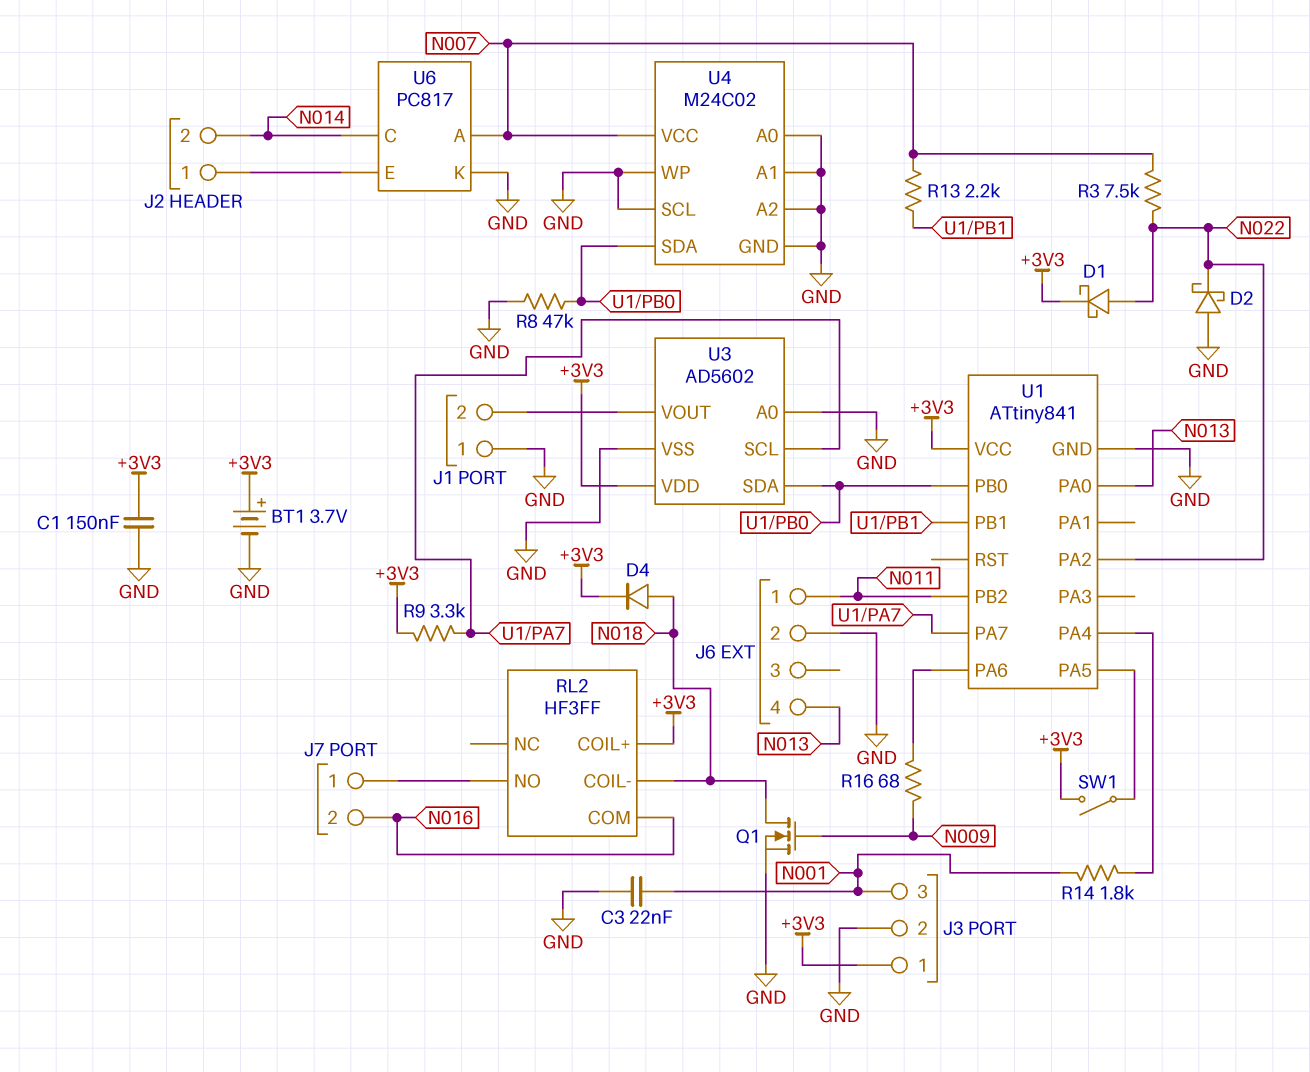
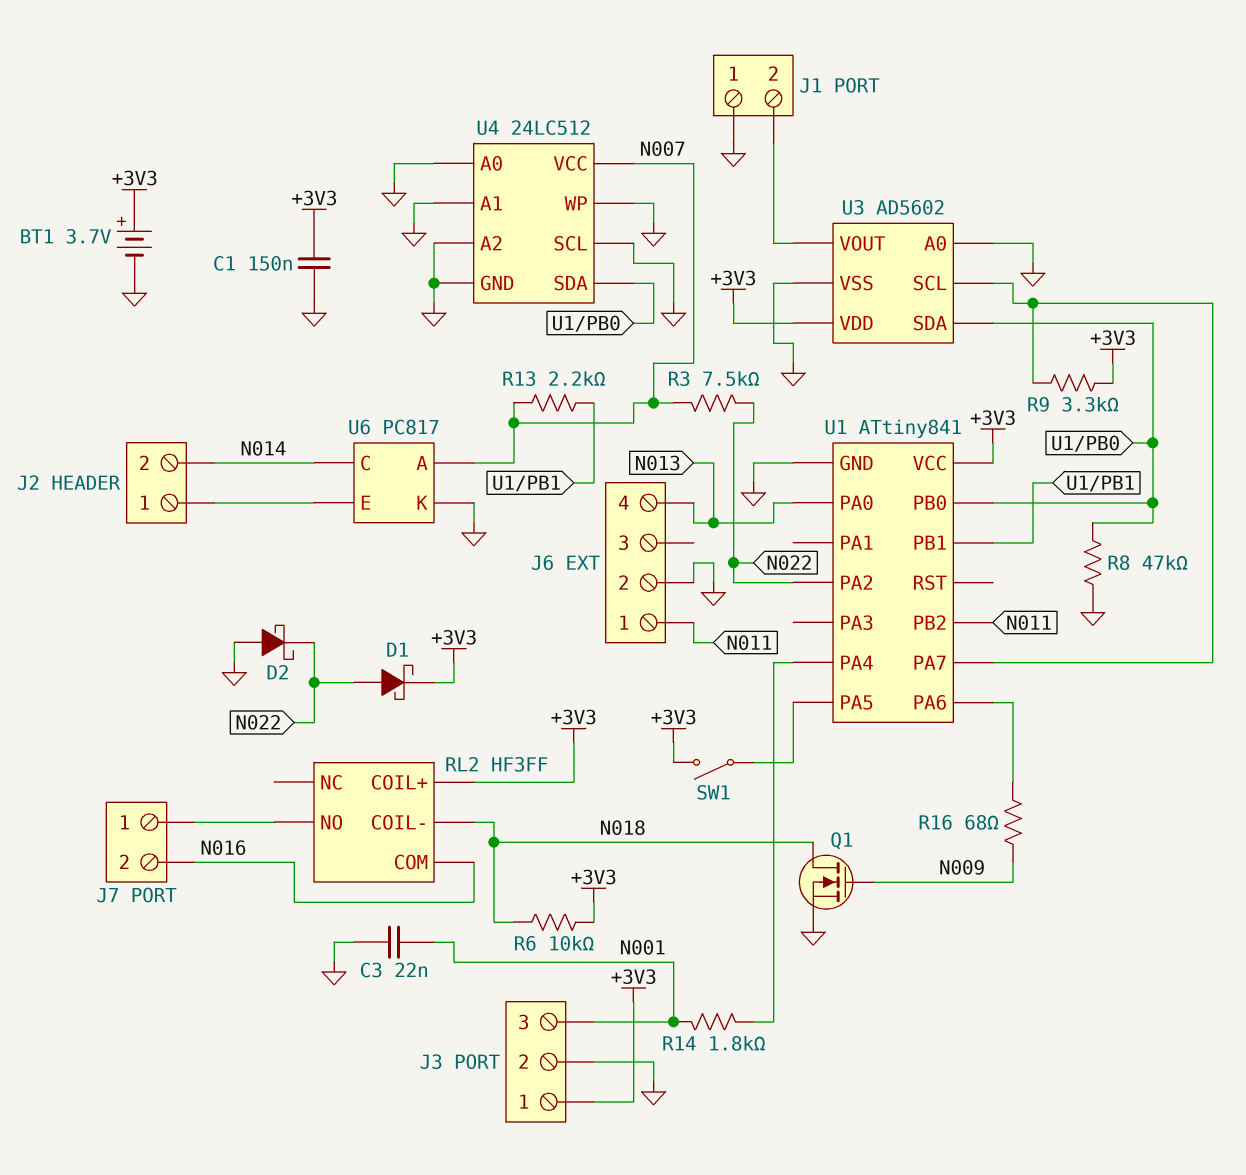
D4: diode (A N018, K +3V3) -> none
R6: none -> 10k (+3V3, N018)
U4: M24C02 -> 24LC512

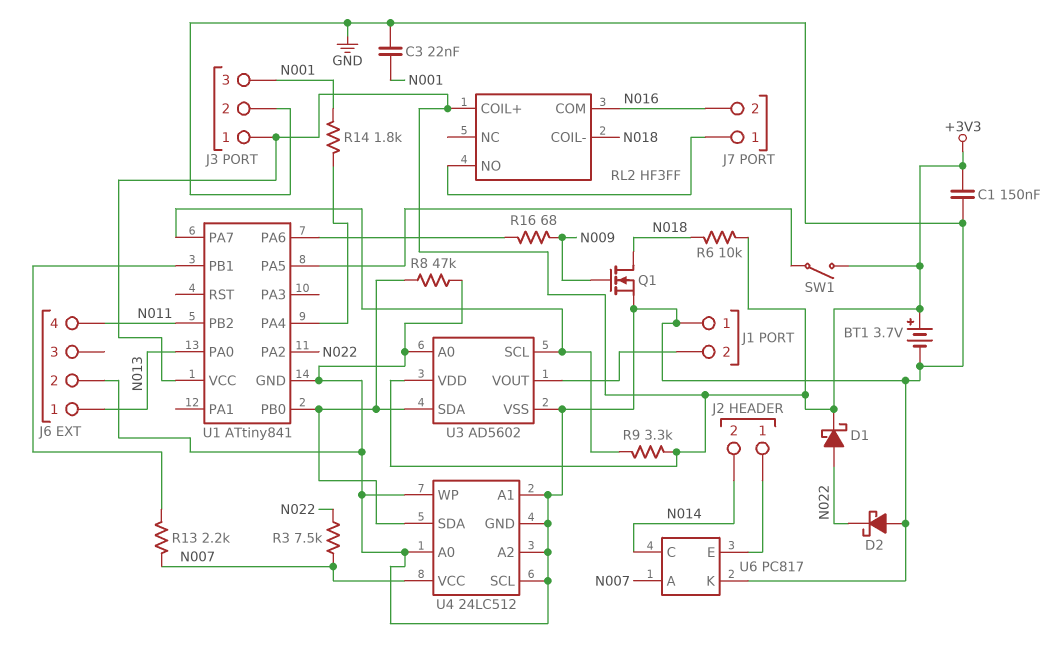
J6 pin 1: N011 -> N013
J6 pin 4: N013 -> N011

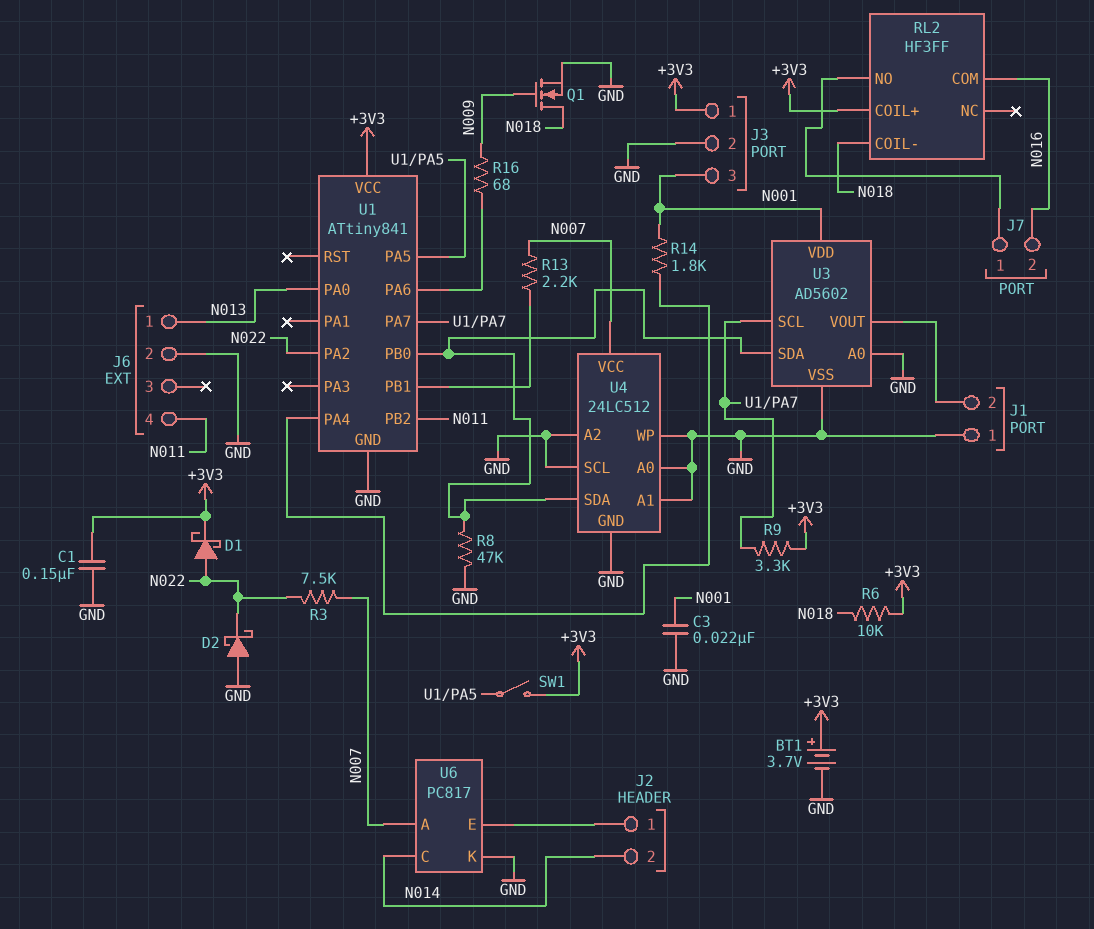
U3 pin VDD: +3V3 -> N001

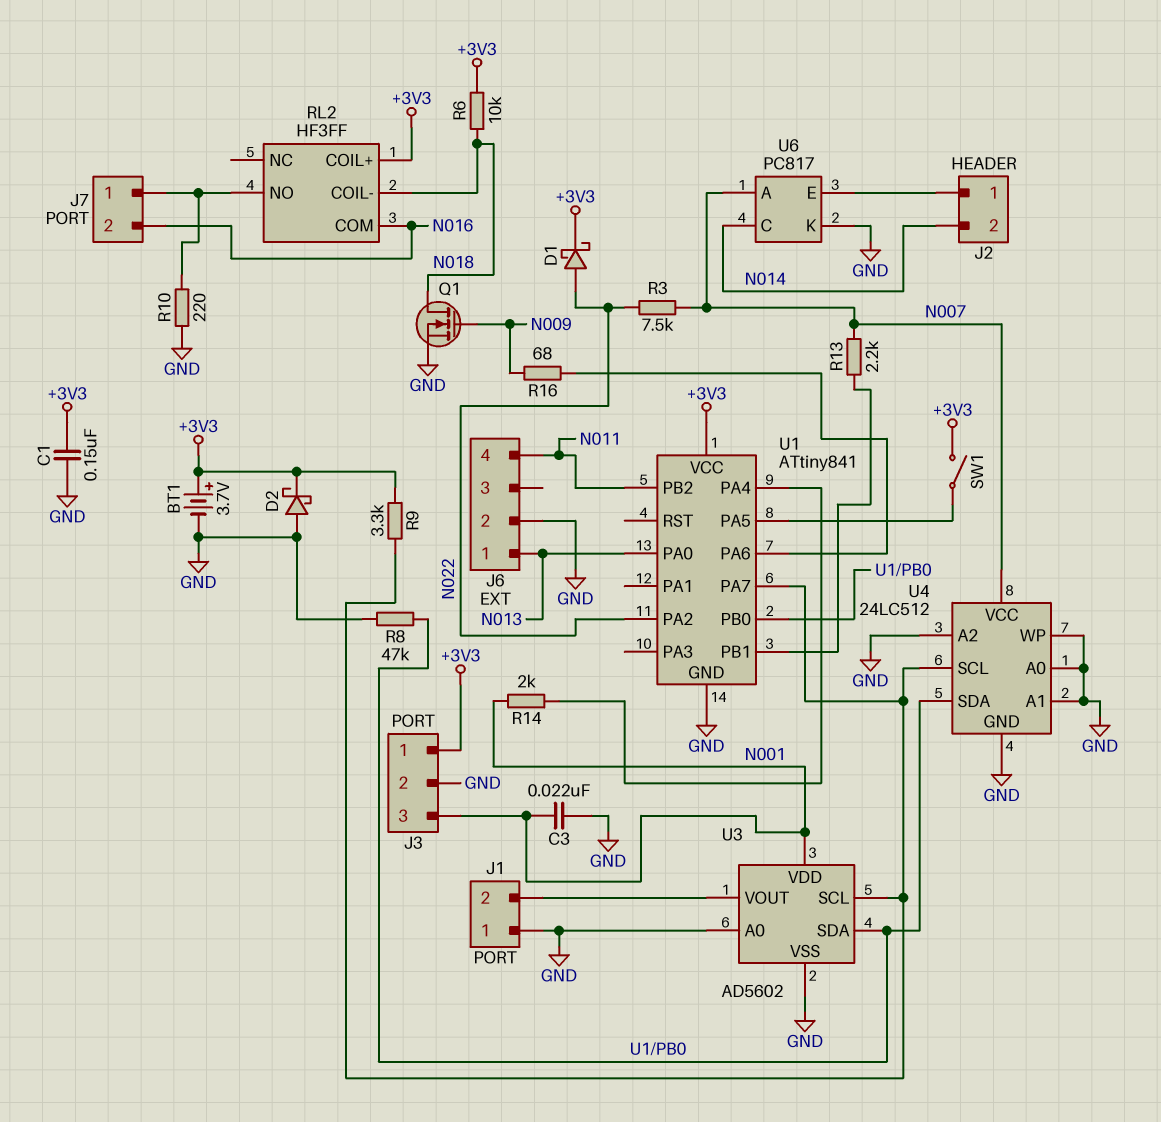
D2: schottky (A GND, K N022) -> schottky (A GND, K +3V3)
R10: none -> 220 (GND, J7/1)
R14: 1.8k (N001, U1/PA4) -> 2k (N001, U1/PA4)
U4 pin SCL: GND -> U1/PA7

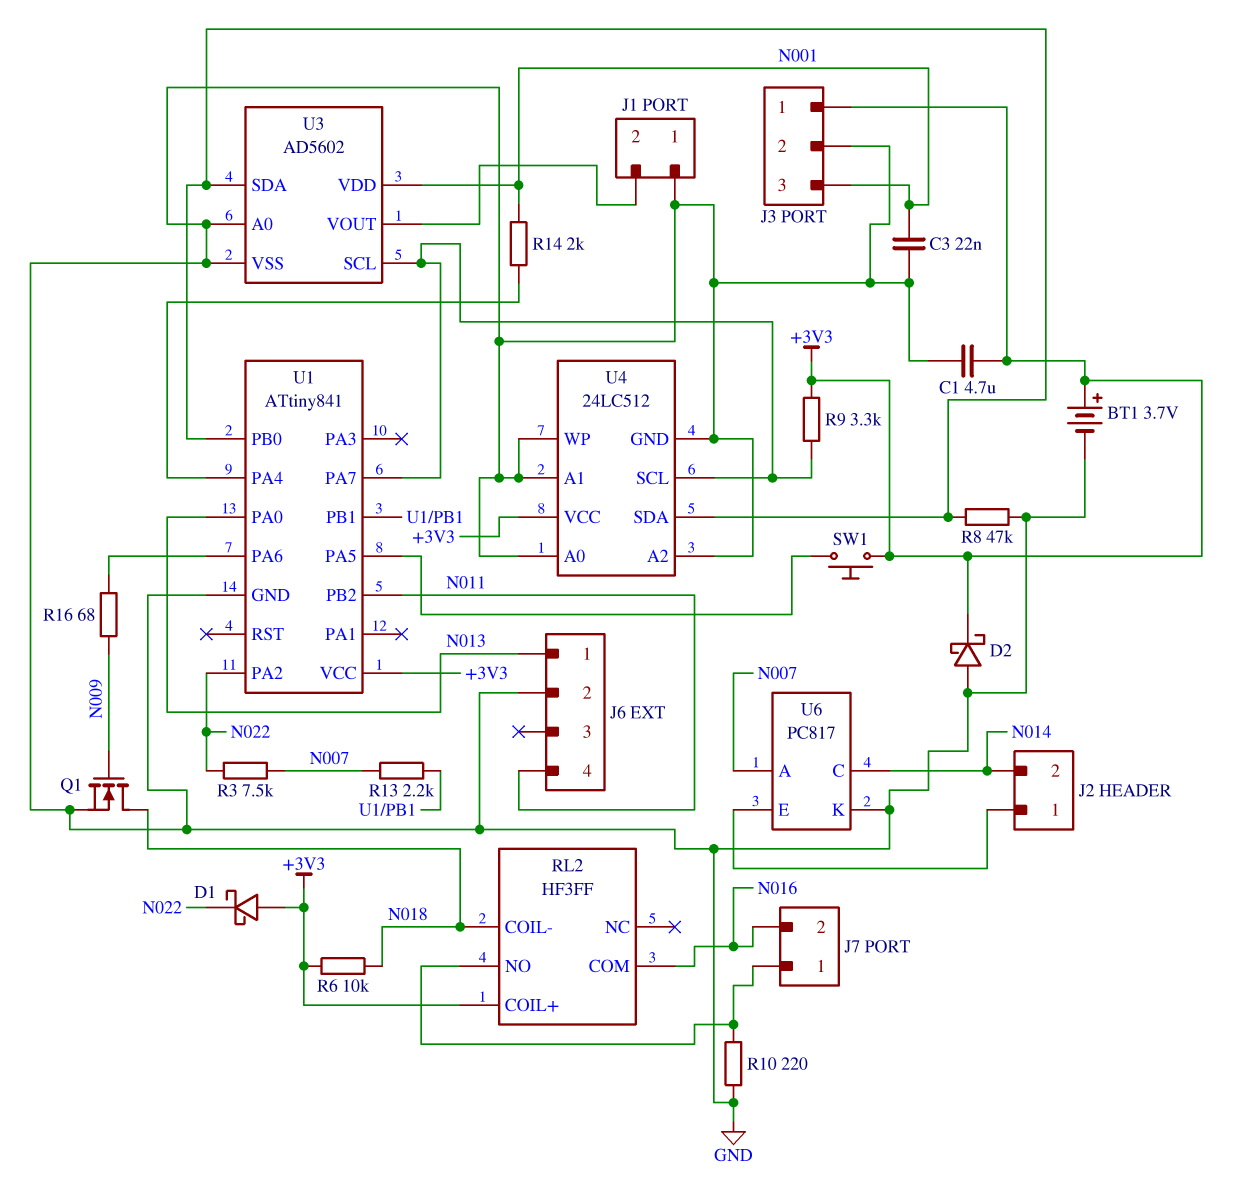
C1: 150nF (+3V3, GND) -> 4.7uF (+3V3, GND)
D1: schottky (A N022, K +3V3) -> schottky (A +3V3, K N022)
SW1: switch (+3V3, U1/PA5) -> button (+3V3, U1/PA5)
U4 pin VCC: N007 -> +3V3

